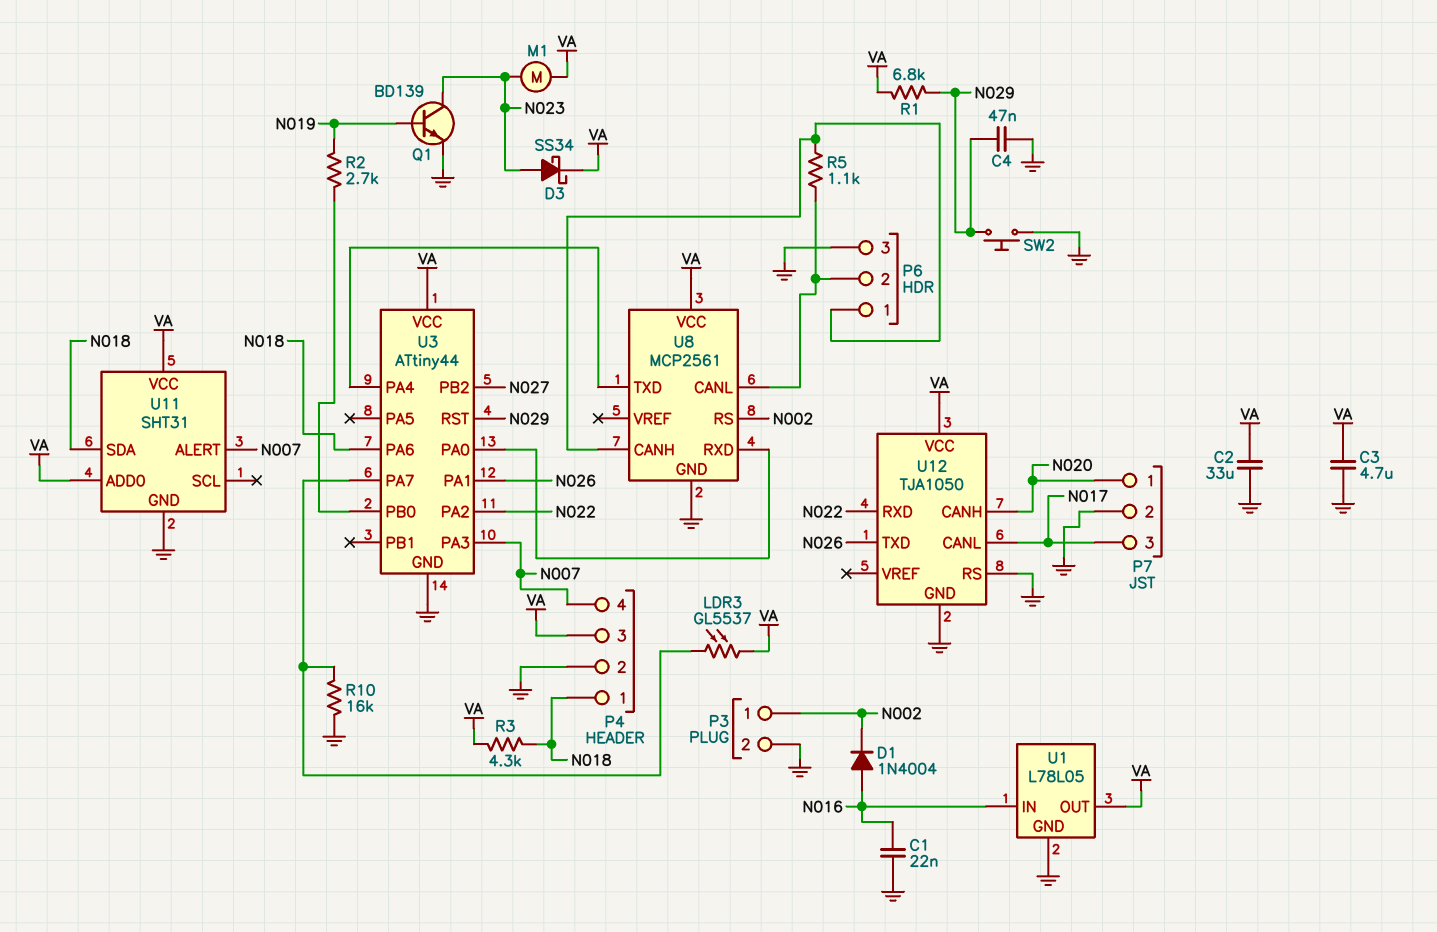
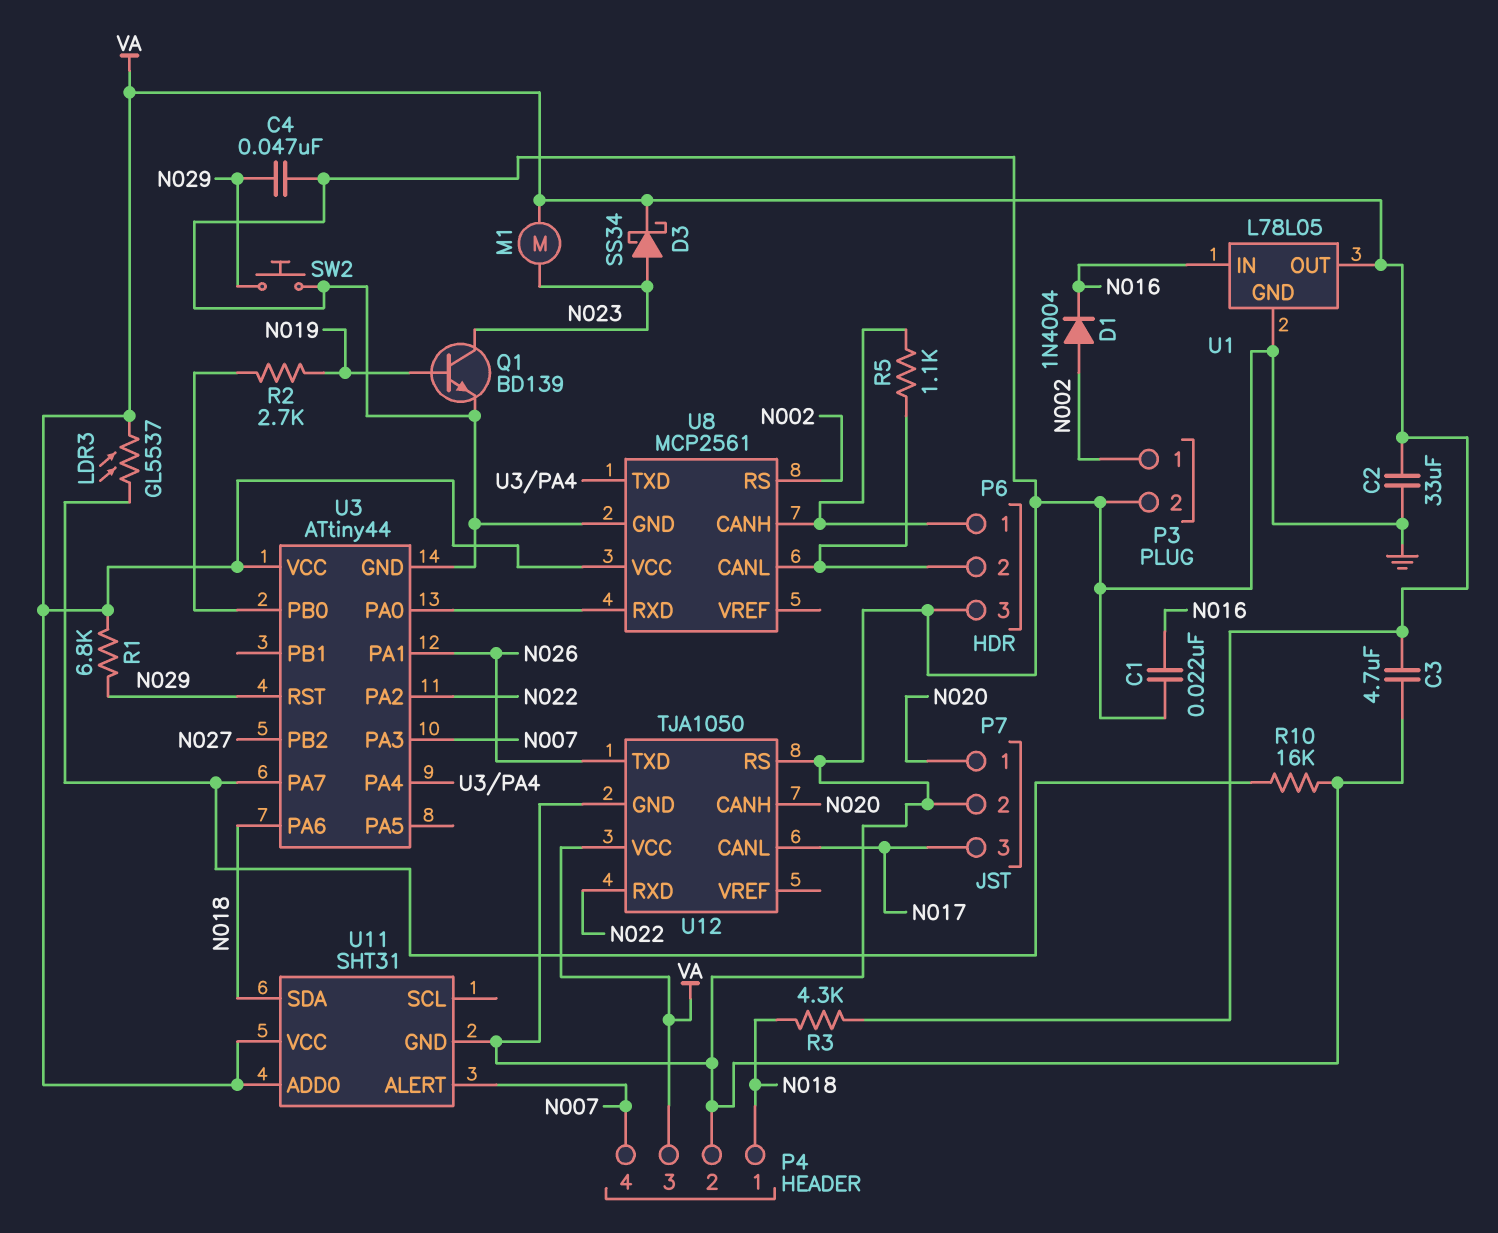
D1: diode 1N4004 (A N016, K N002) -> diode 1N4004 (A N002, K N016)

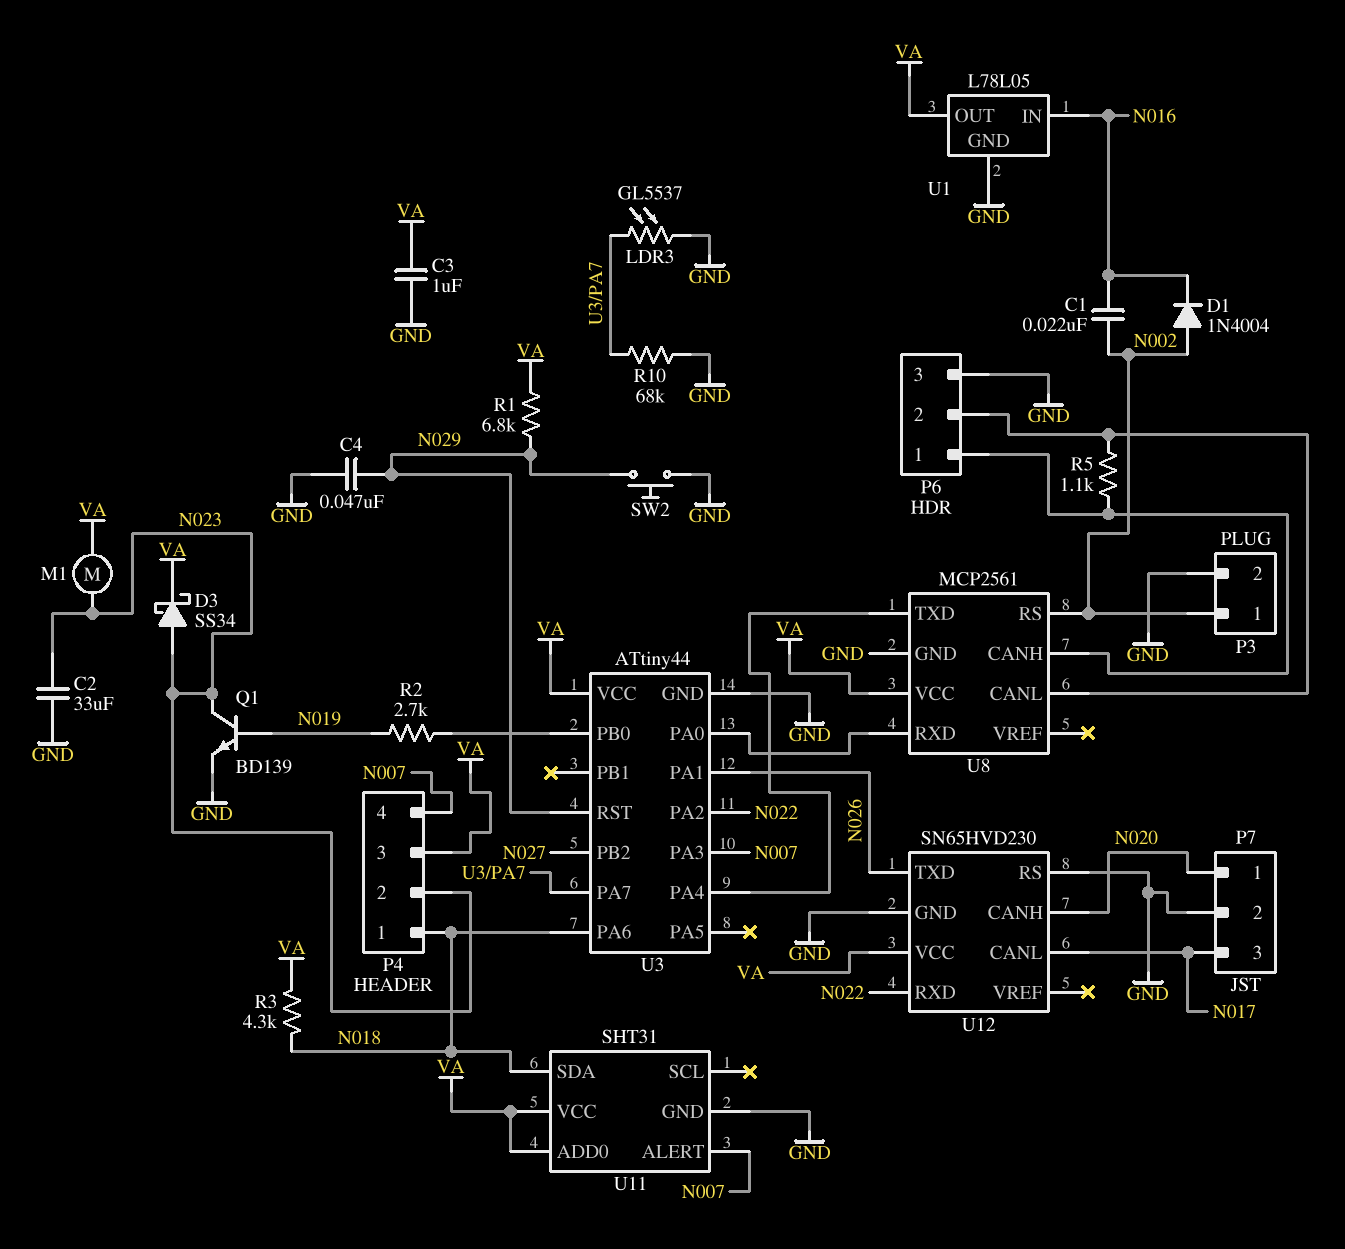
C1: 22nF (GND, N016) -> 22nF (N002, N016)
C2: 33uF (GND, VA) -> 33uF (GND, N023)
C3: 4.7uF (GND, VA) -> 1uF (GND, VA)
LDR3: GL5537 (U3/PA7, VA) -> GL5537 (GND, U3/PA7)
P4 pin 2: GND -> N023
R10: 16k (GND, U3/PA7) -> 68k (GND, U3/PA7)
U12: TJA1050 -> SN65HVD230

